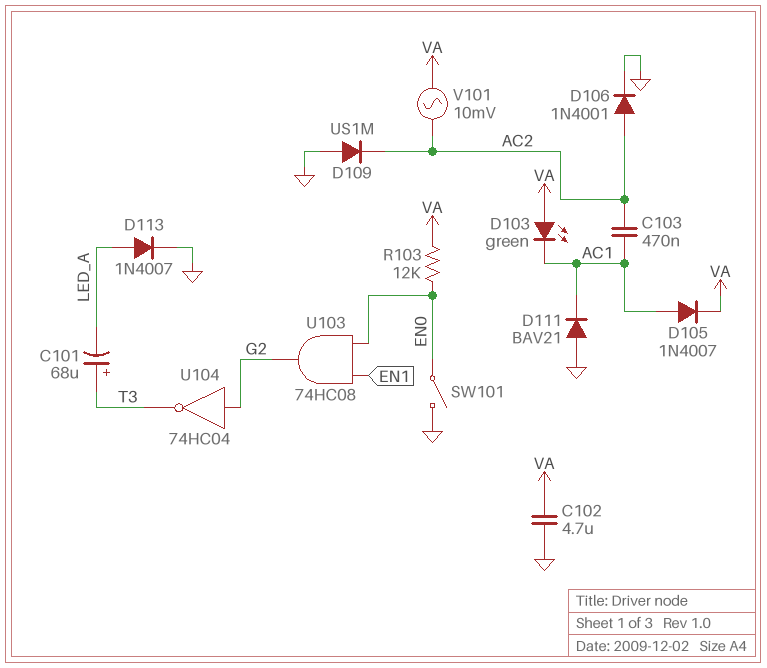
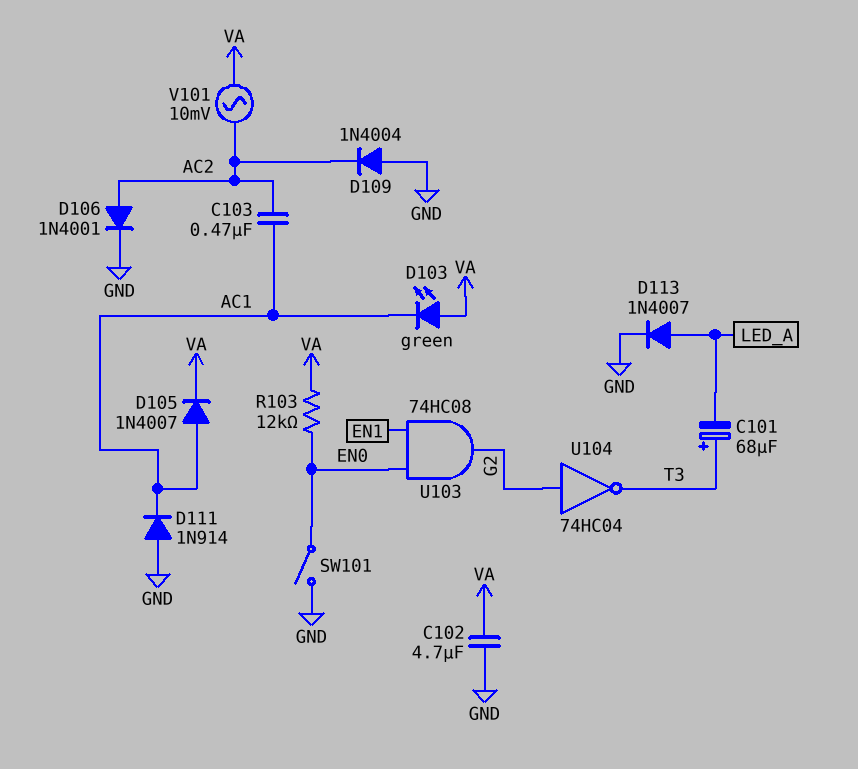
D109: diode US1M (A GND, K AC2) -> diode 1N4004 (A GND, K AC2)
D111: diode BAV21 (A GND, K AC1) -> diode 1N914 (A GND, K AC1)

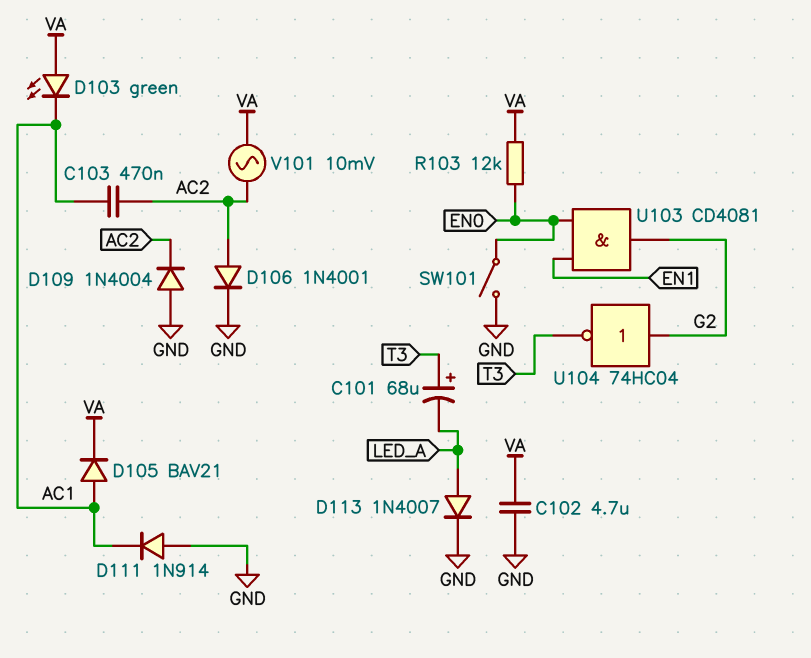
D105: diode 1N4007 (A AC1, K VA) -> diode BAV21 (A AC1, K VA)
U103: AND 74HC08 (in EN0, in EN1, out G2) -> AND CD4081 (in EN0, in EN1, out G2)

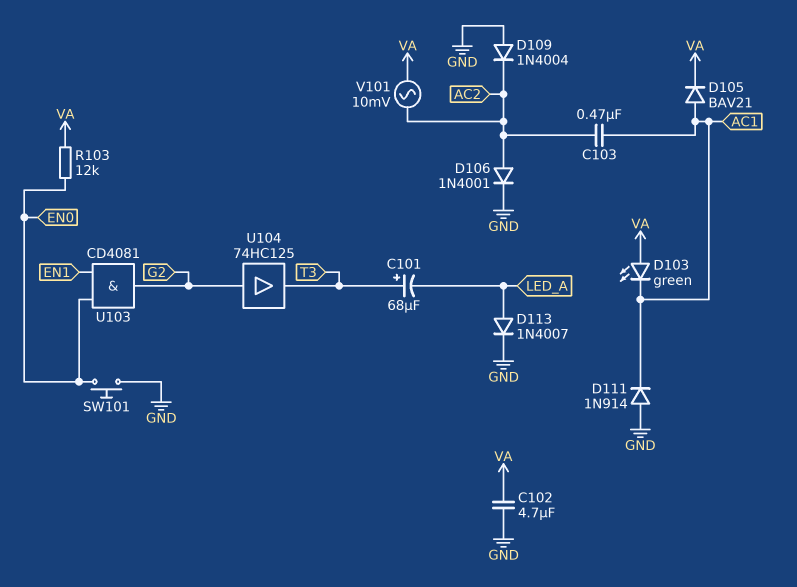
SW101: switch (EN0, GND) -> button (EN0, GND)
U104: NOT 74HC04 (in G2, out T3) -> buffer 74HC125 (in G2, out T3)

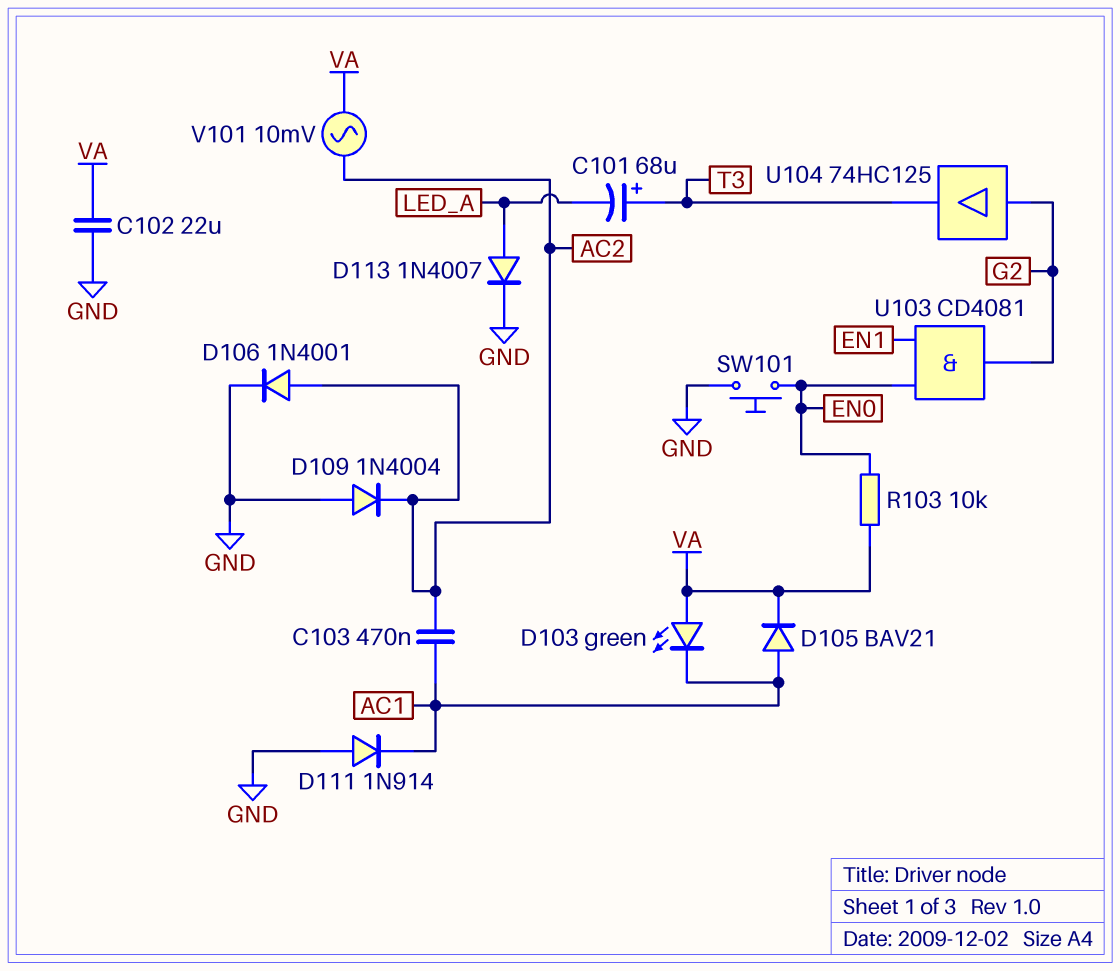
C102: 4.7uF (GND, VA) -> 22uF (GND, VA)
R103: 12k (EN0, VA) -> 10k (EN0, VA)

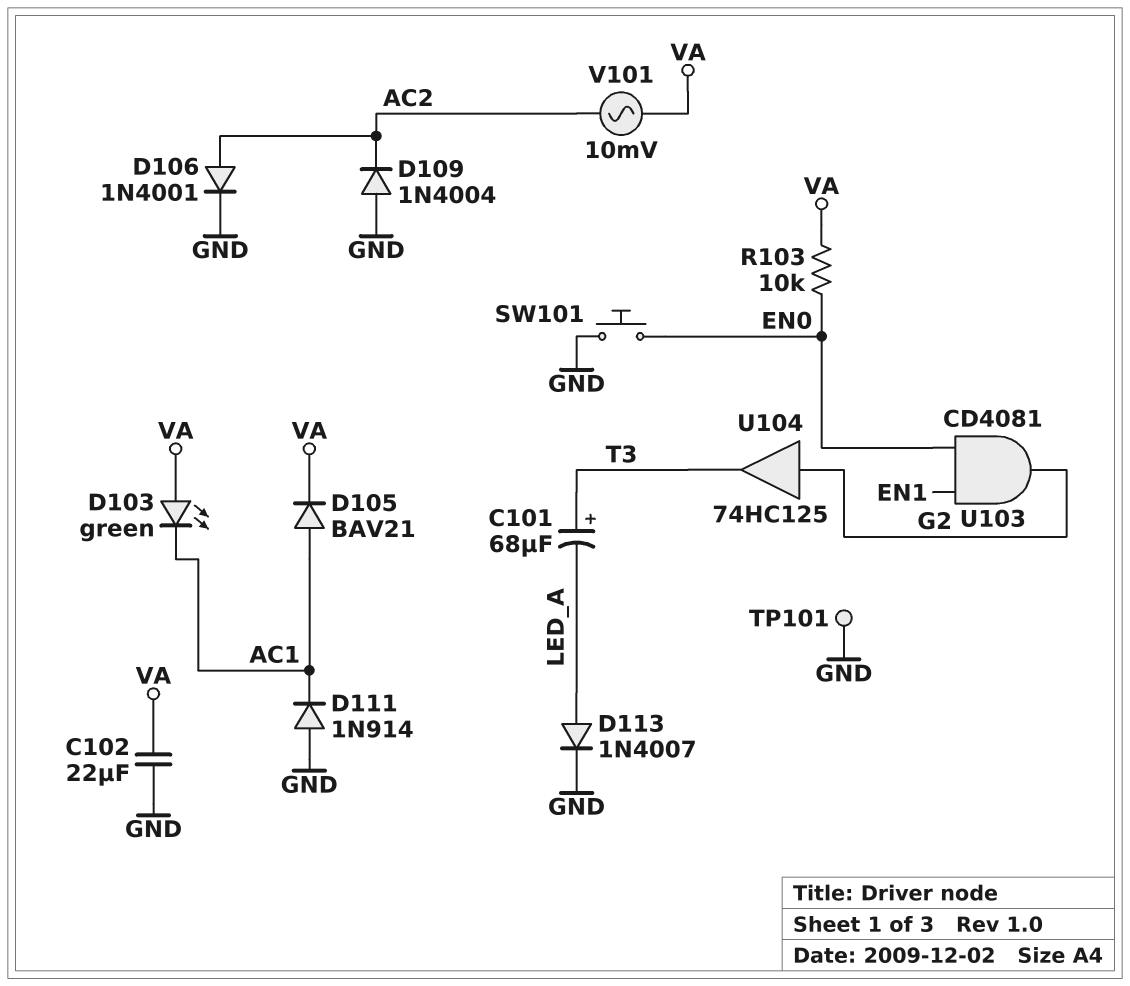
C103: 470nF (AC1, AC2) -> none
TP101: none -> test point (GND)

